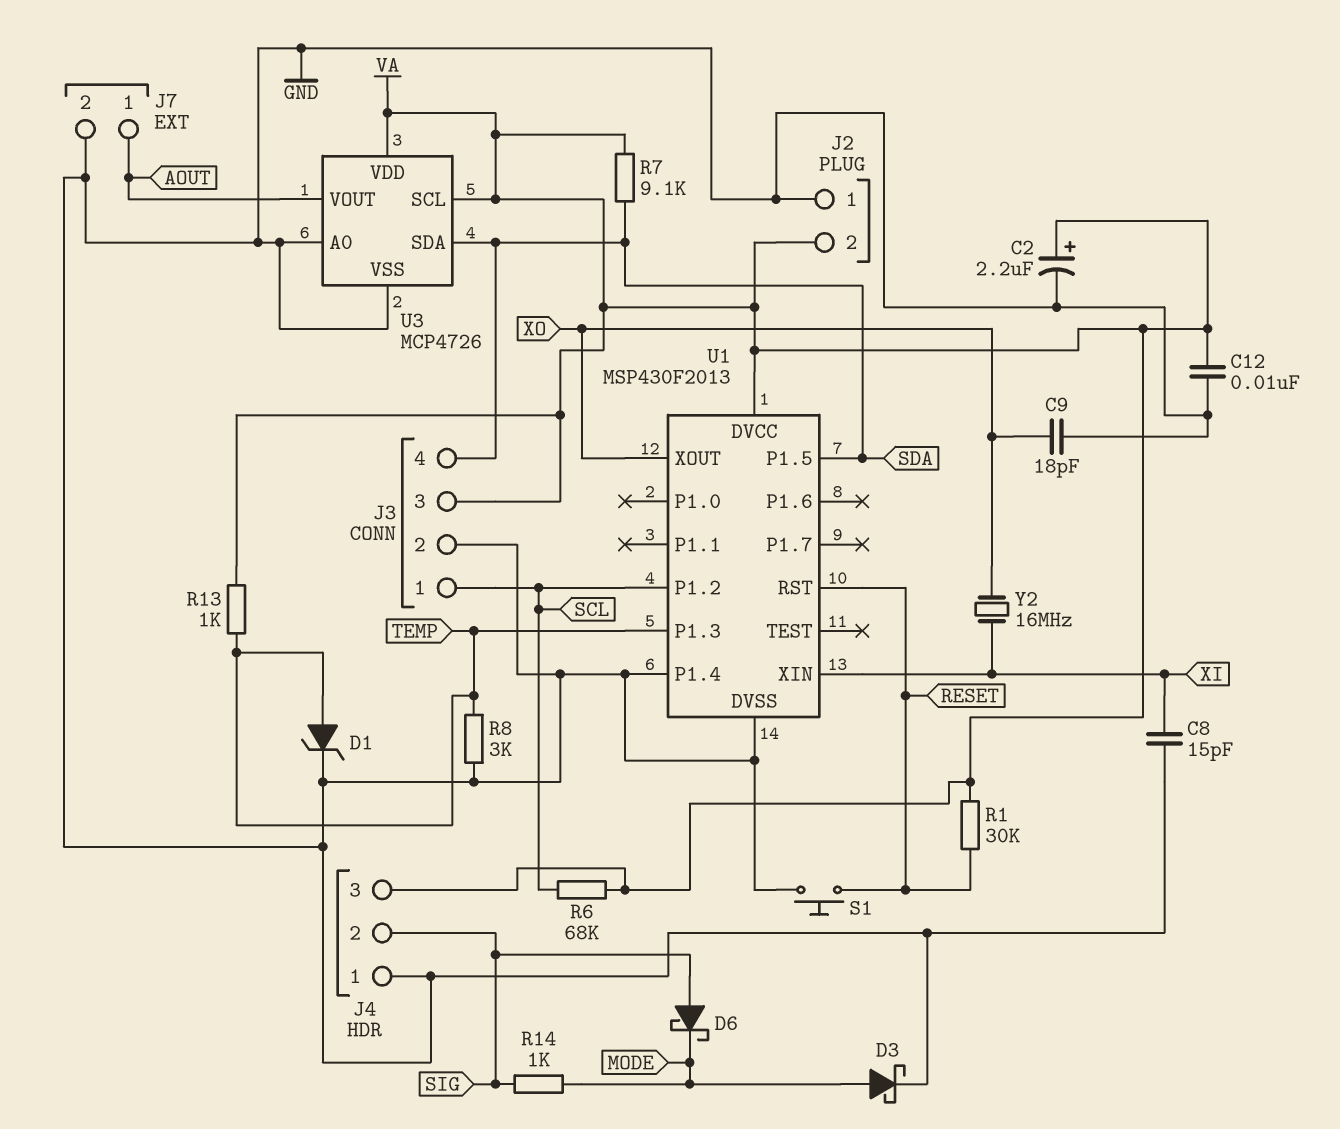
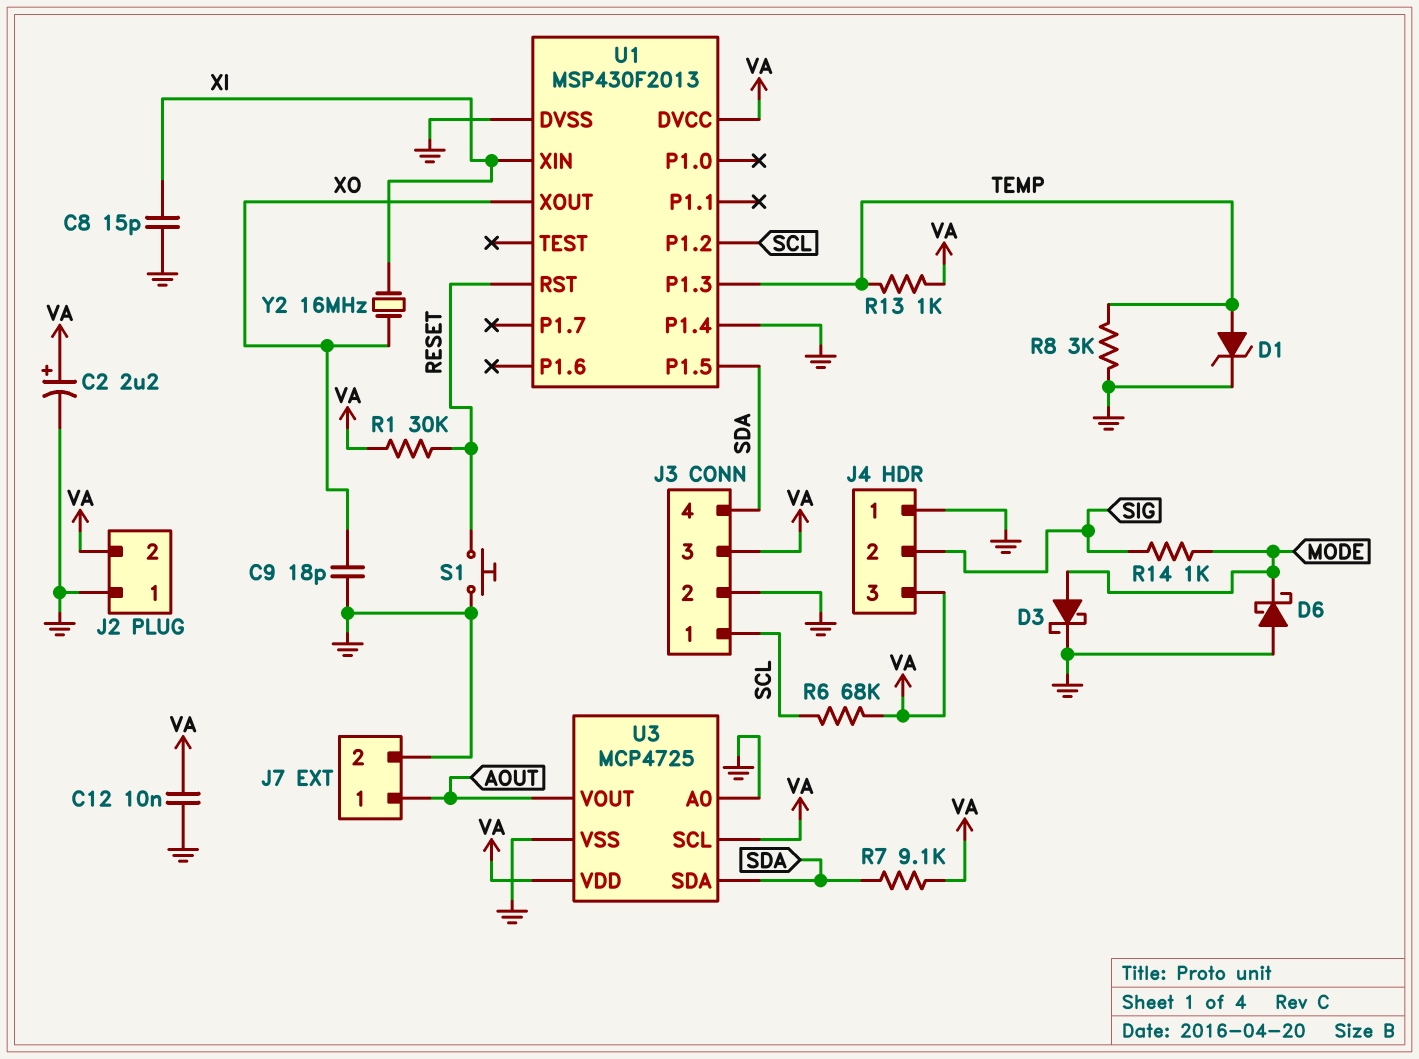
D6: schottky (A SIG, K MODE) -> schottky (A GND, K MODE)
U3: MCP4726 -> MCP4725

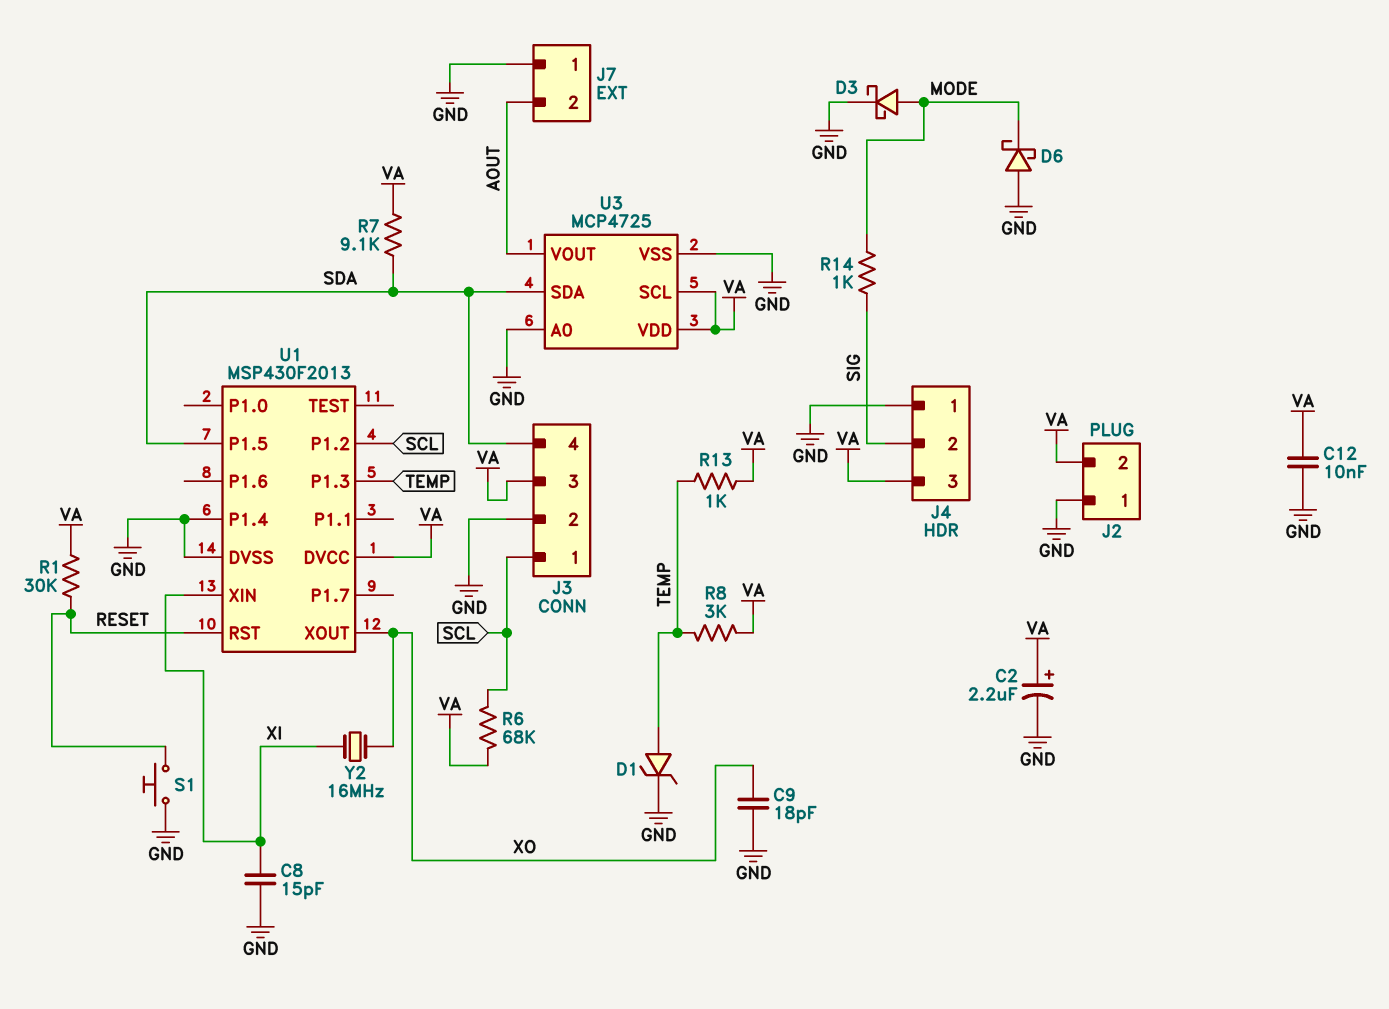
J7 pin 1: AOUT -> GND
J7 pin 2: GND -> AOUT
R8: 3k (GND, TEMP) -> 3k (TEMP, VA)

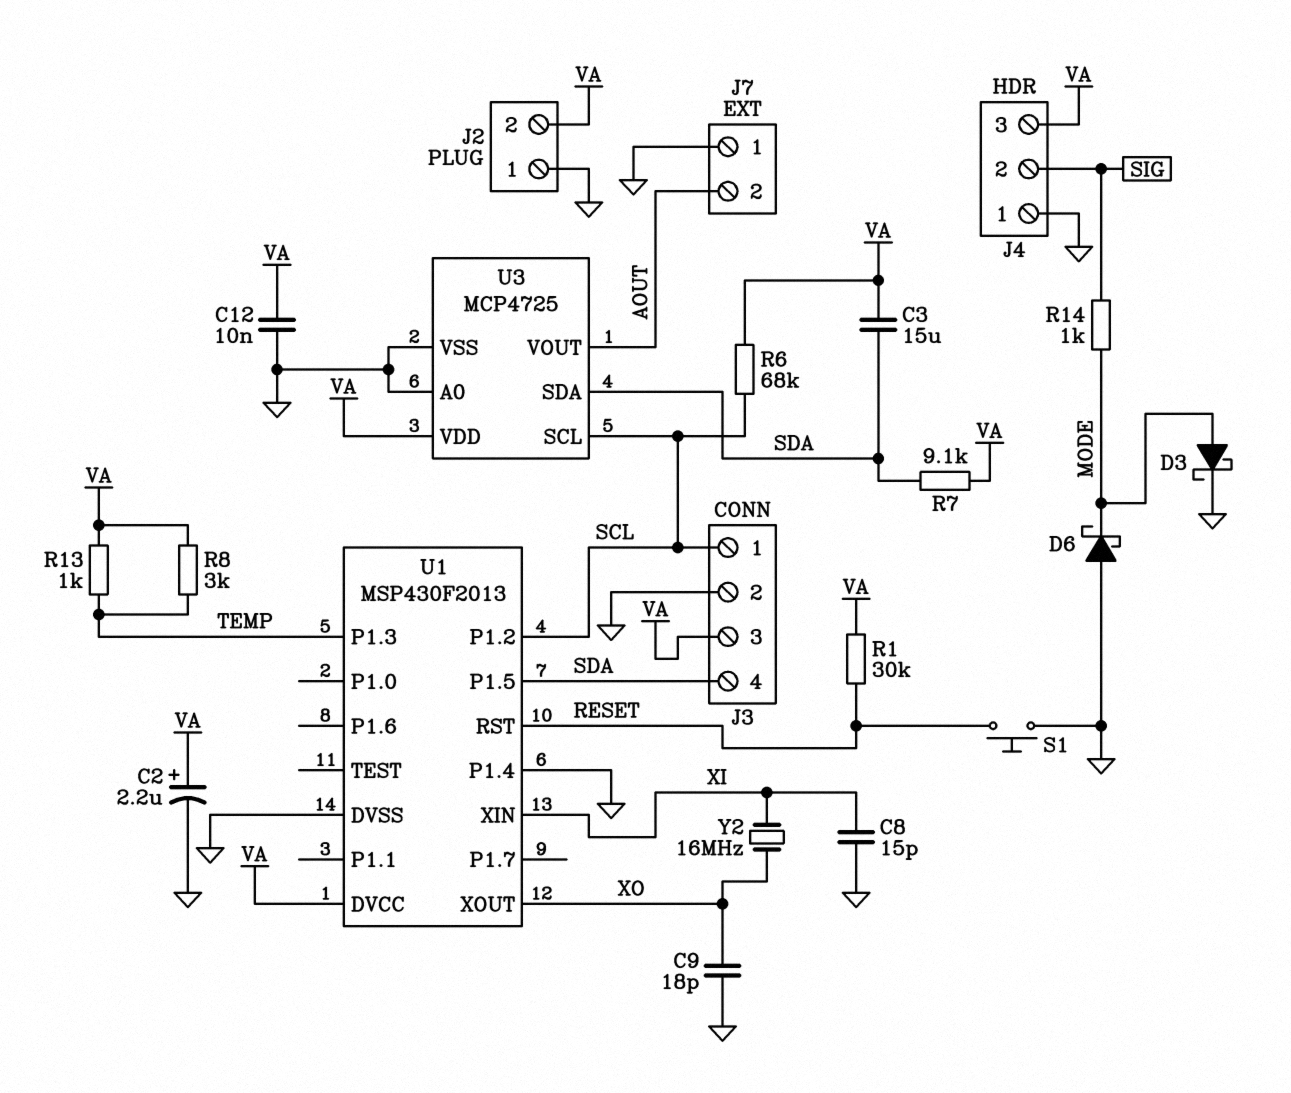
C3: none -> 15uF (SDA, VA)
D1: zener (A TEMP, K GND) -> none
U3 pin SCL: VA -> SCL

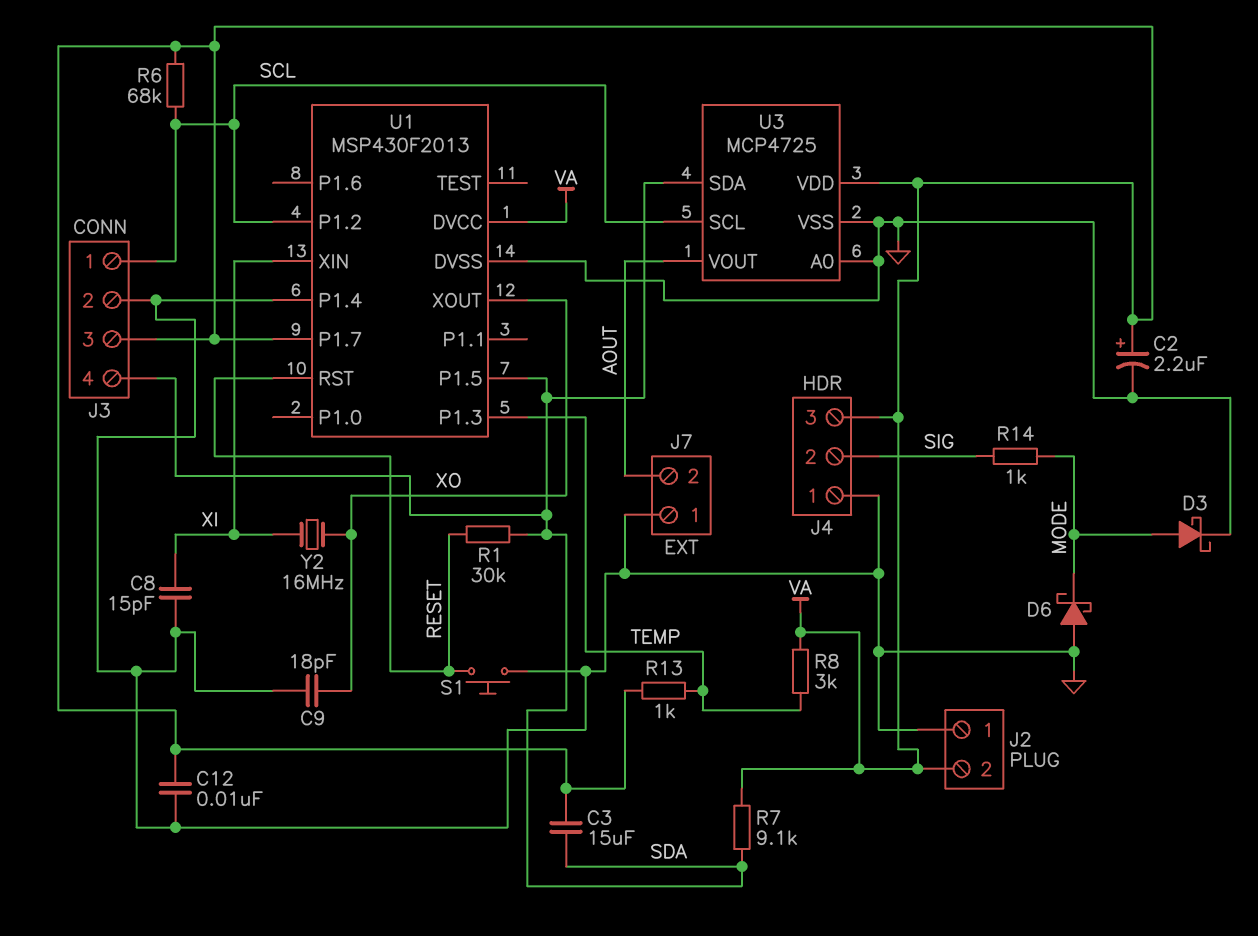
R1: 30k (RESET, VA) -> 30k (RESET, SDA)
U1 pin P1.7: none -> VA

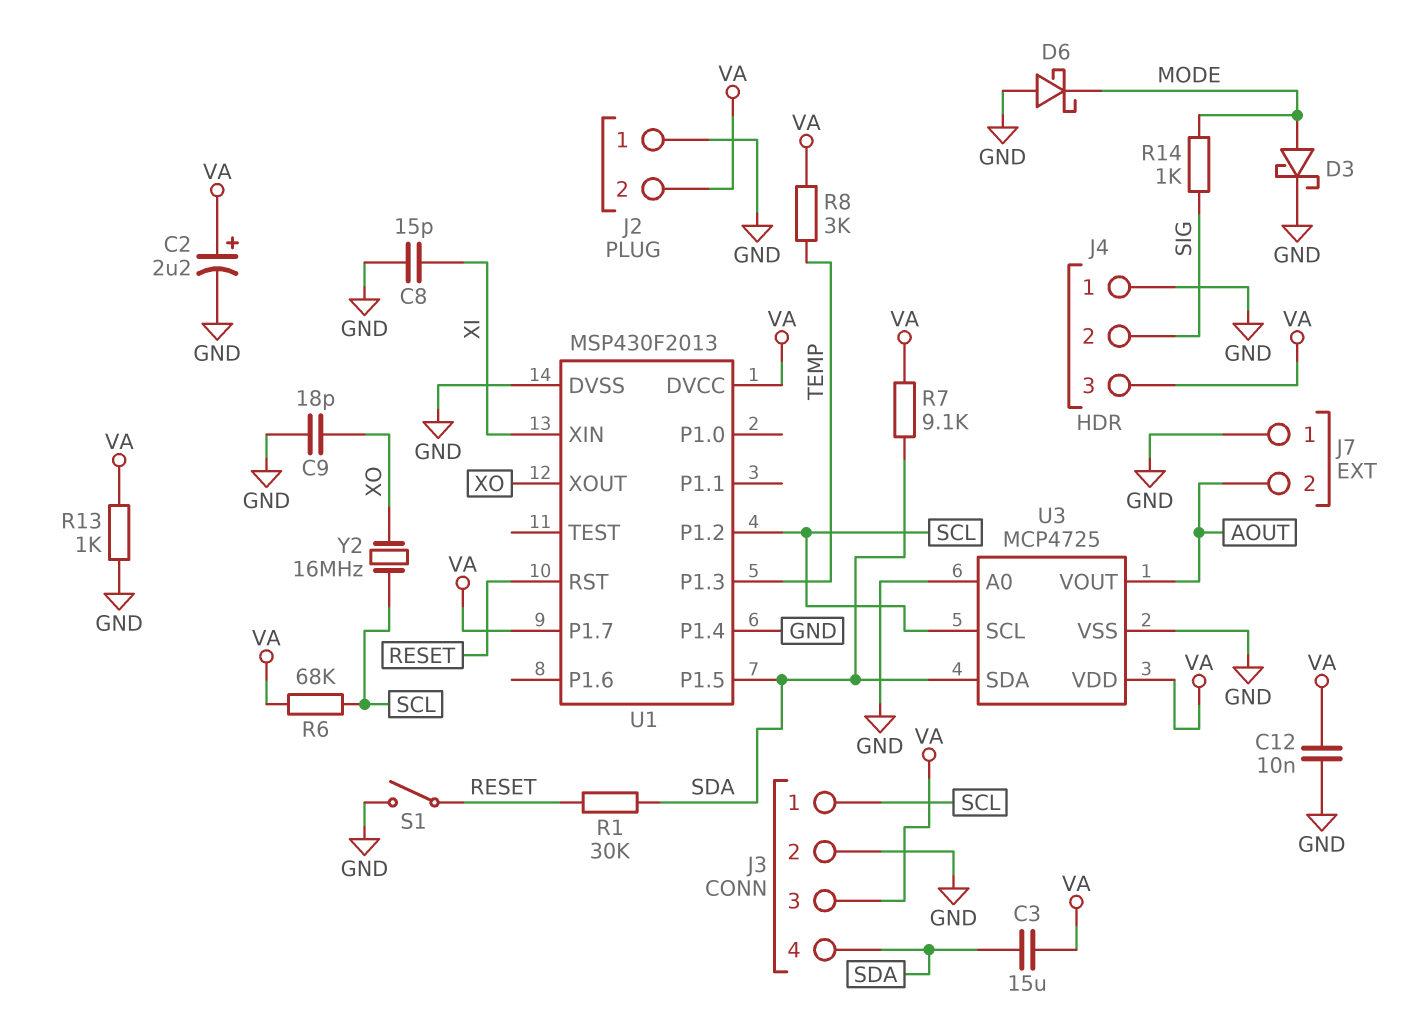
R13: 1k (TEMP, VA) -> 1k (GND, VA)
S1: button (GND, RESET) -> switch (GND, RESET)
Y2: 16MHz (XI, XO) -> 16MHz (SCL, XO)

